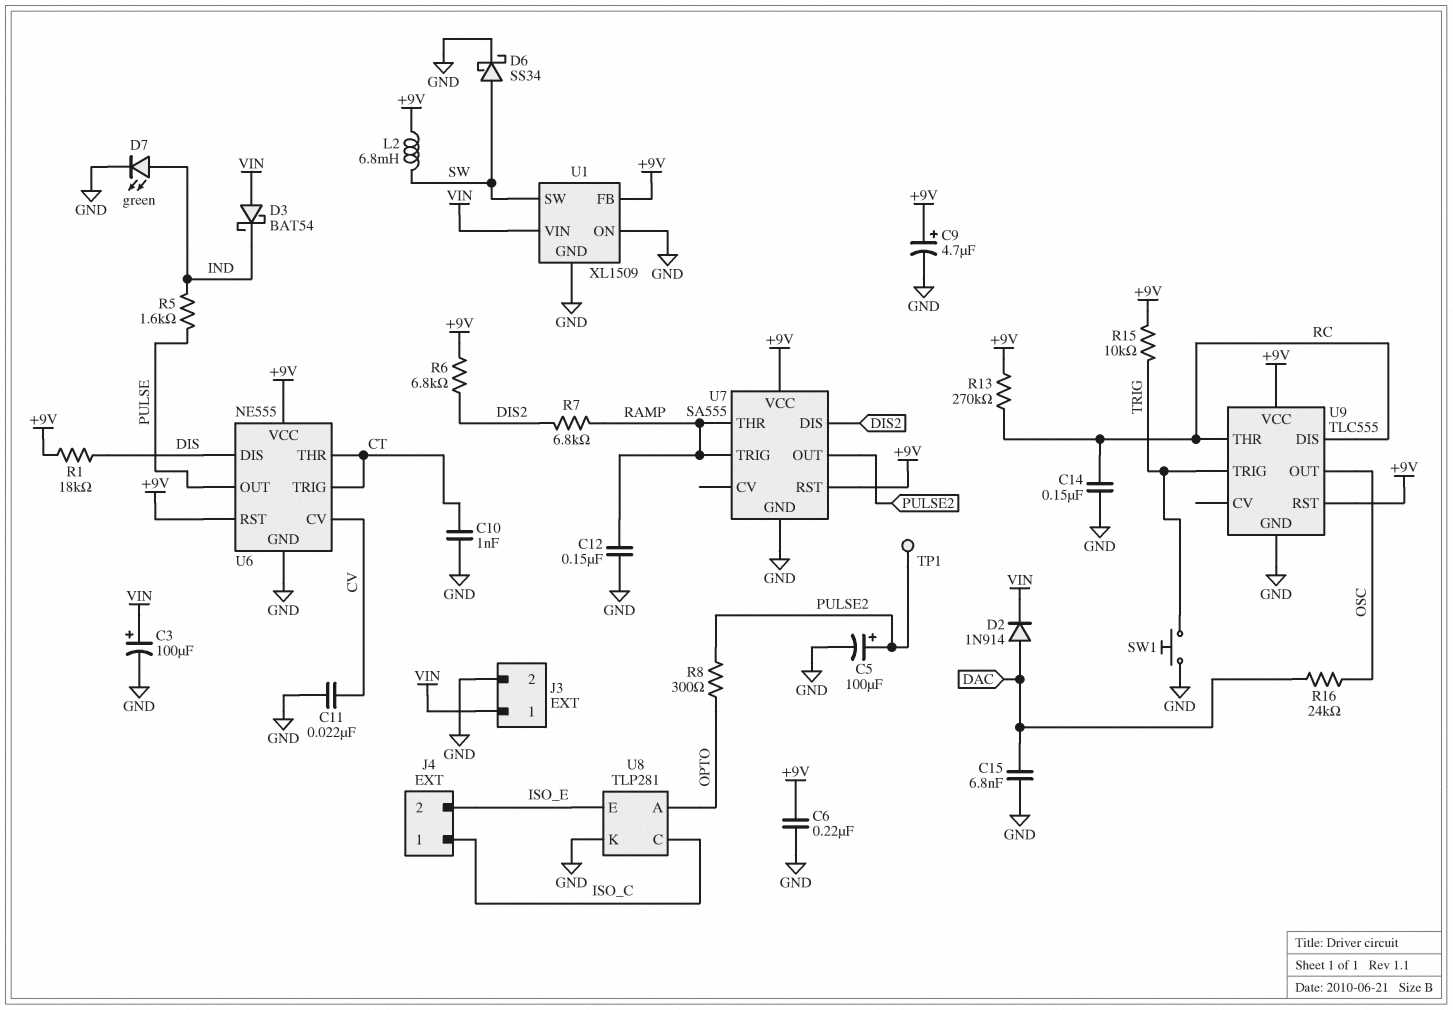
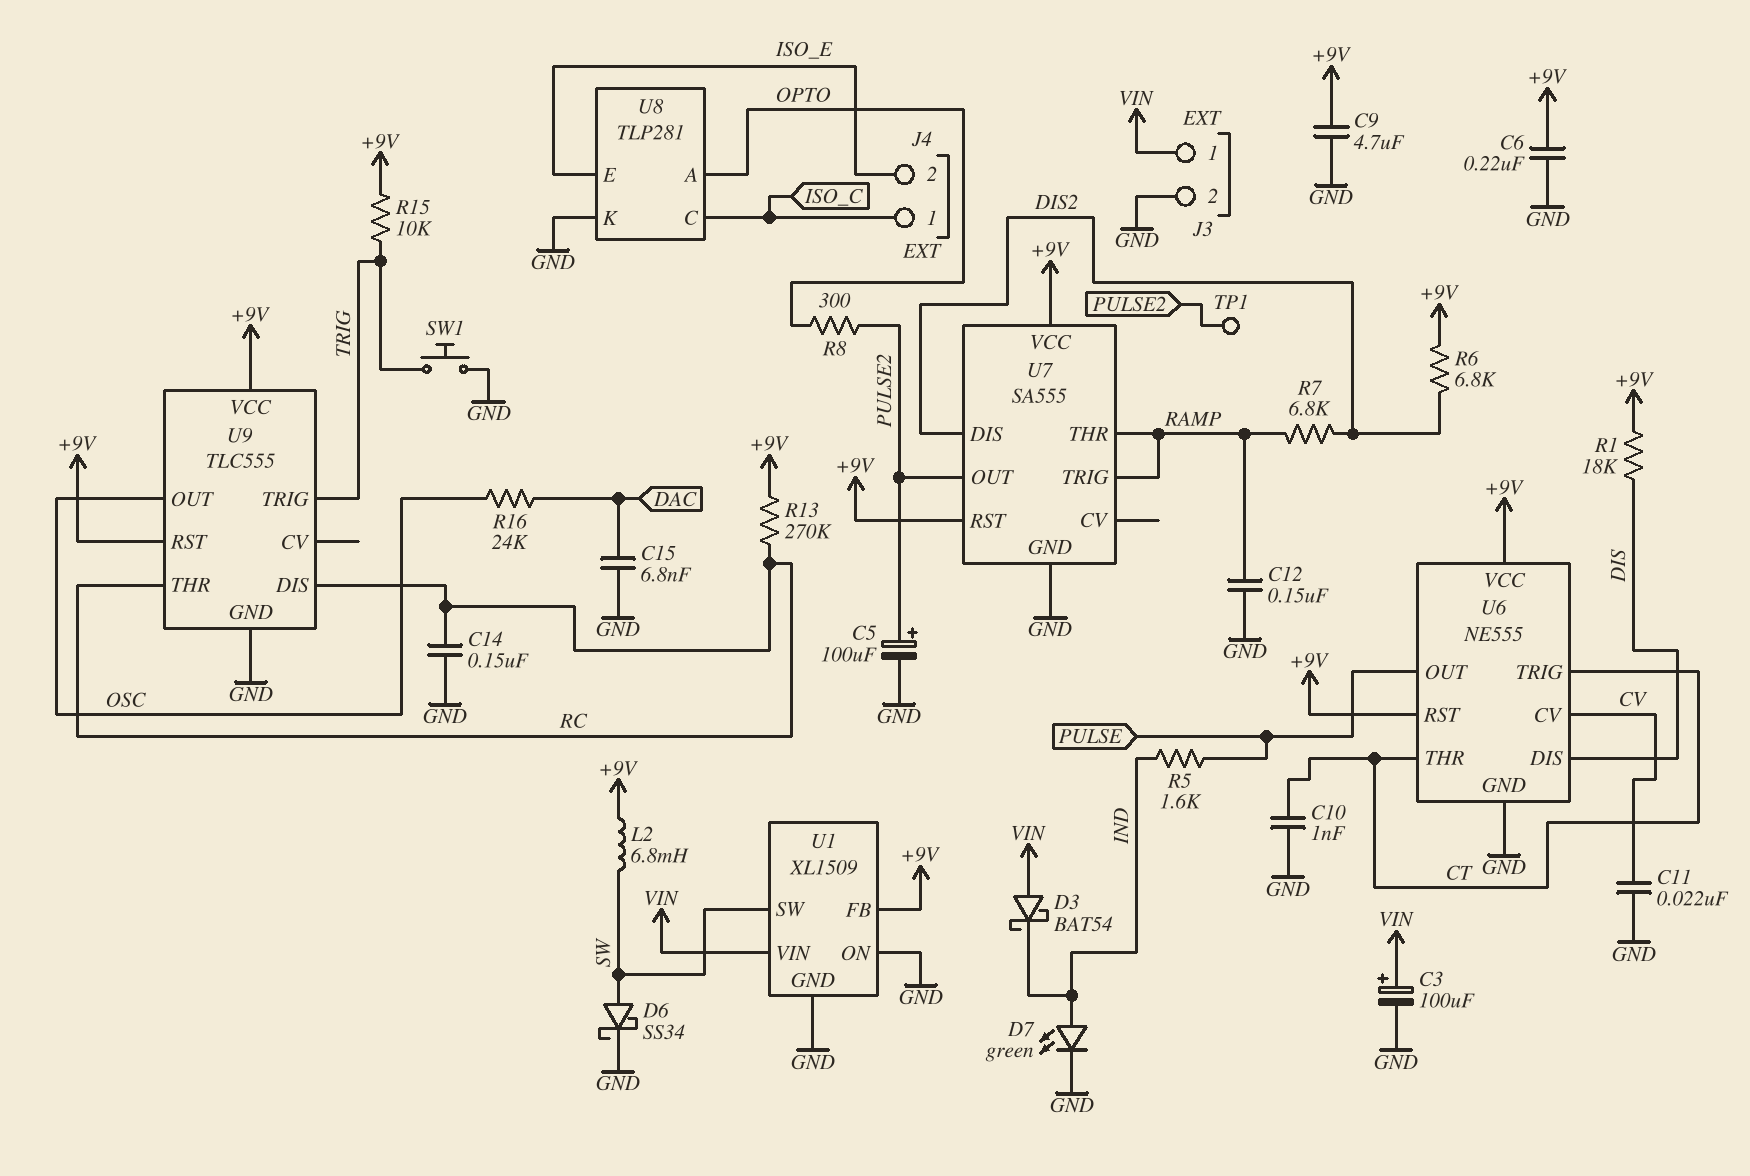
C9: 4.7uF (plus +9V, minus GND) -> 4.7uF (+9V, GND)
D2: diode 1N914 (A DAC, K VIN) -> none

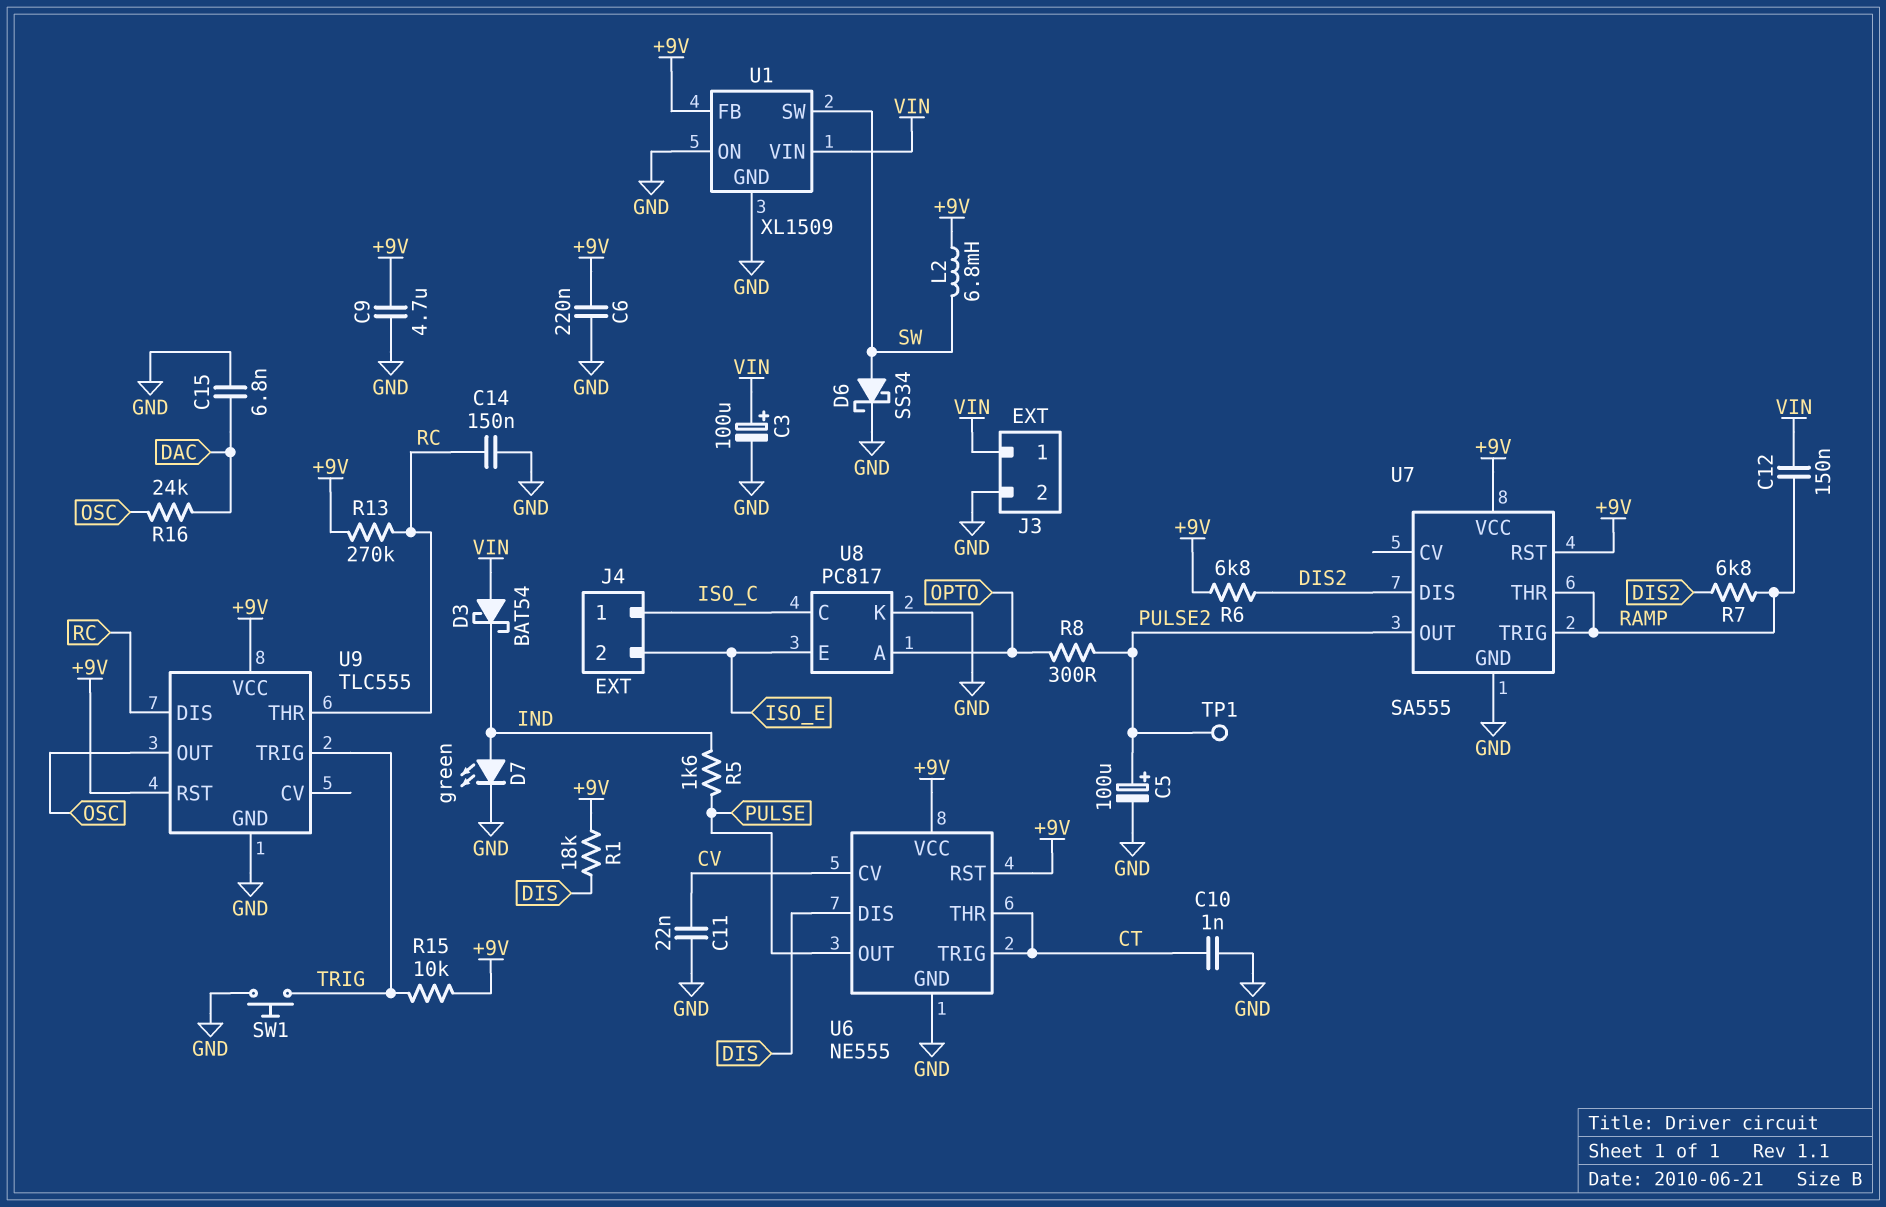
C12: 150nF (GND, RAMP) -> 150nF (RAMP, VIN)
U8: TLP281 -> PC817

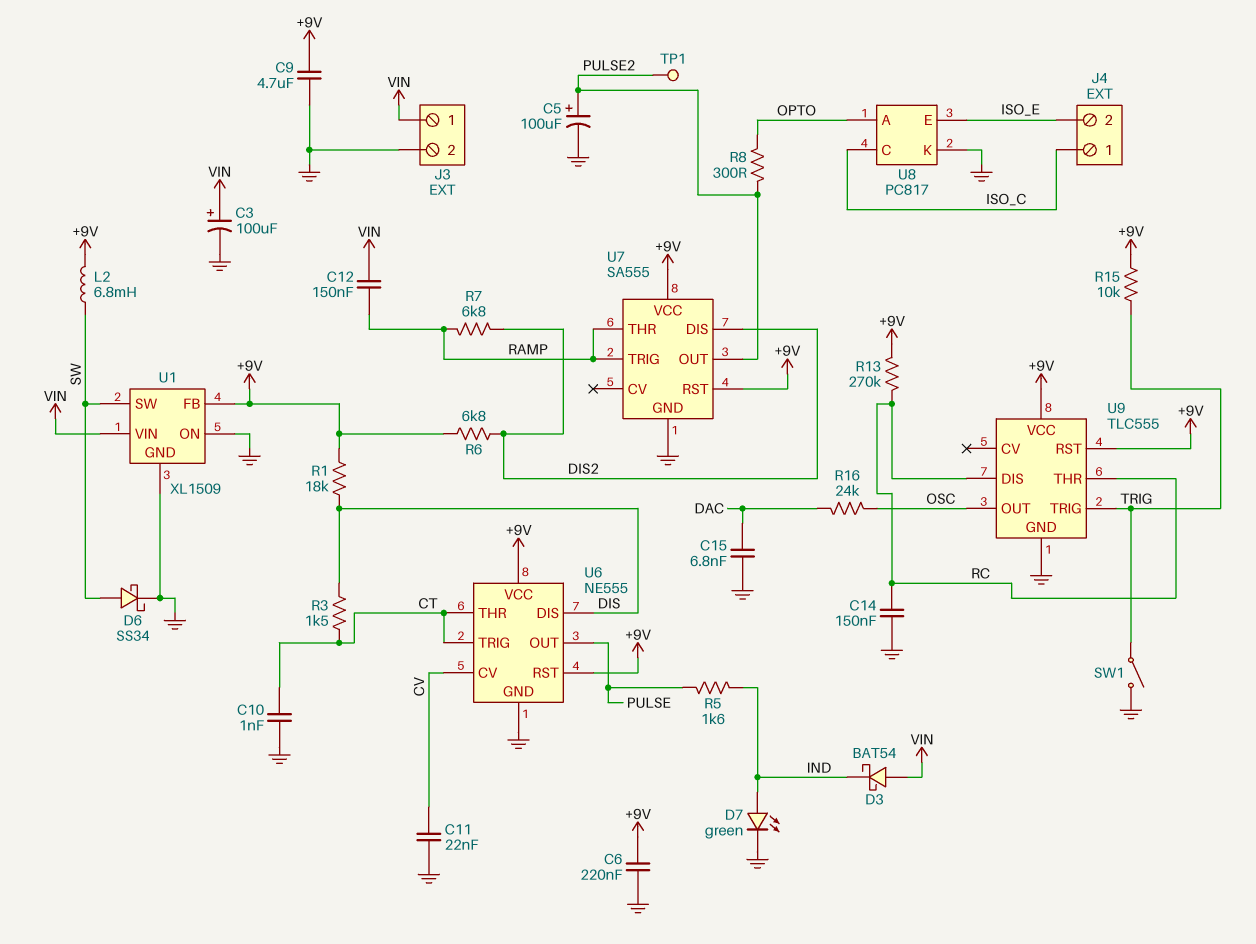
R3: none -> 1.5k (CT, DIS)
SW1: button (GND, TRIG) -> switch (GND, TRIG)

